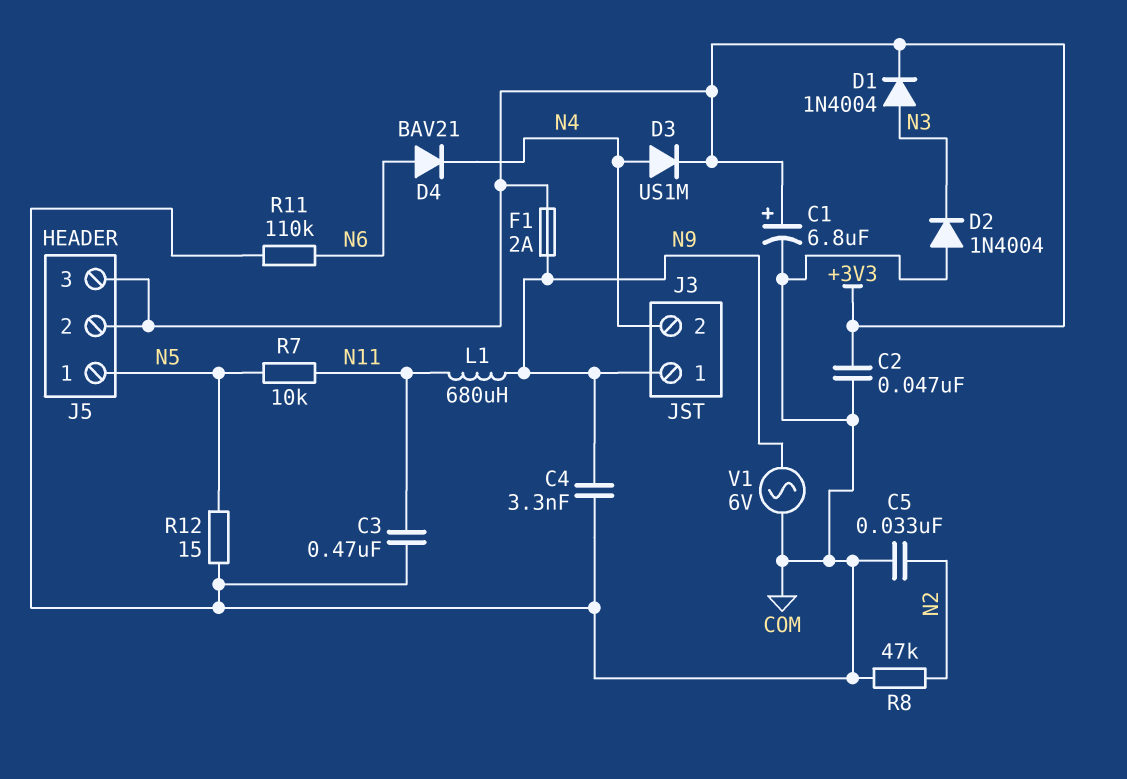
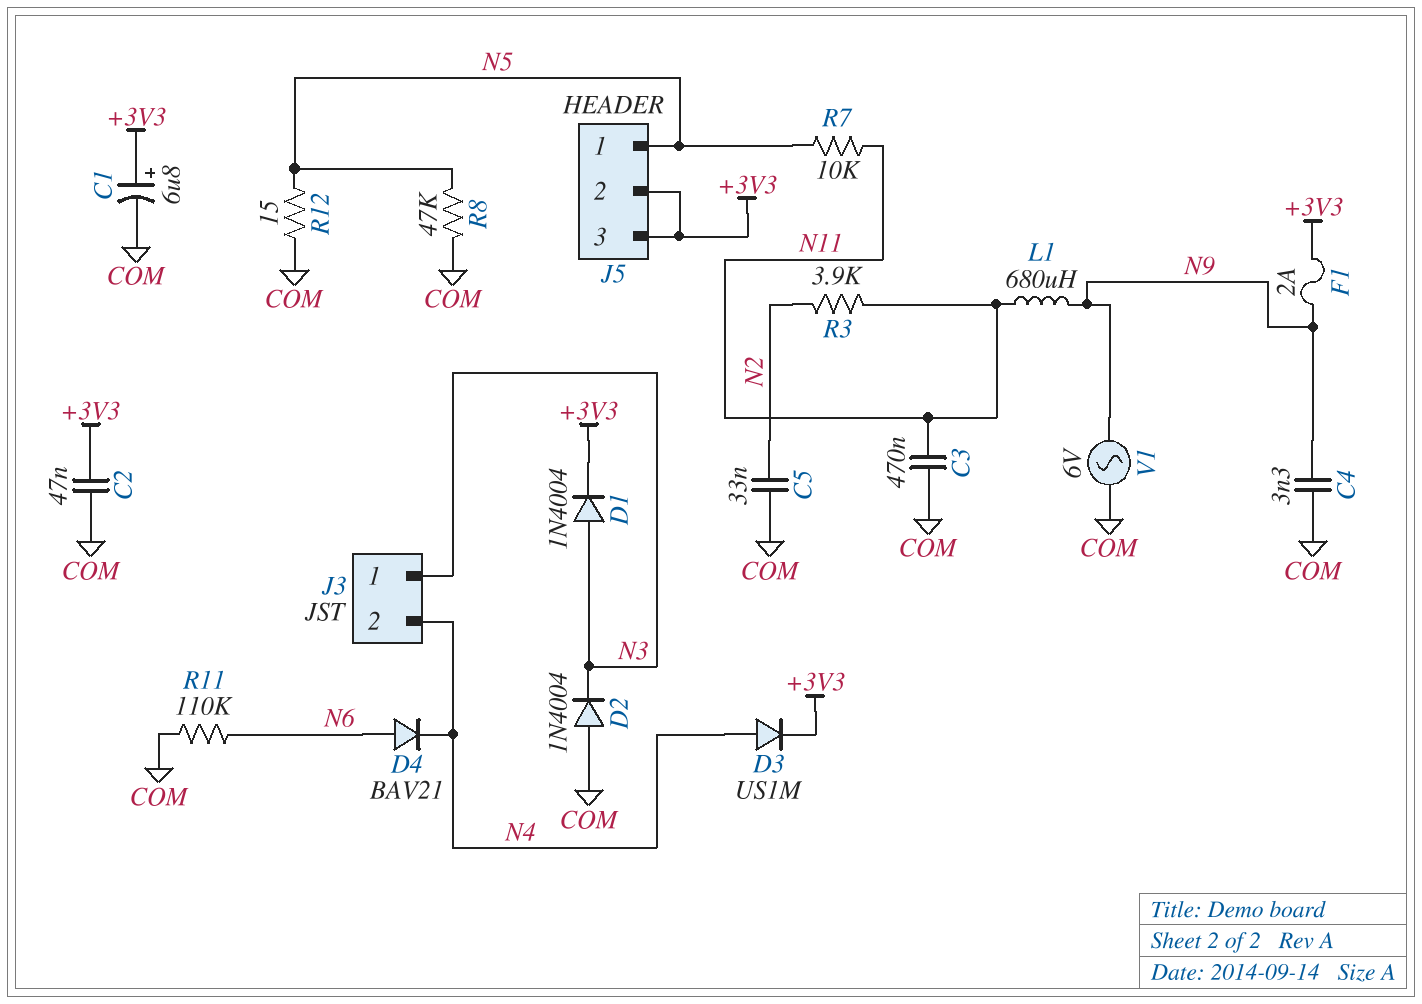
J3 pin 1: N9 -> N3
R3: none -> 3.9k (N2, N11)
R8: 47k (COM, N2) -> 47k (COM, N5)

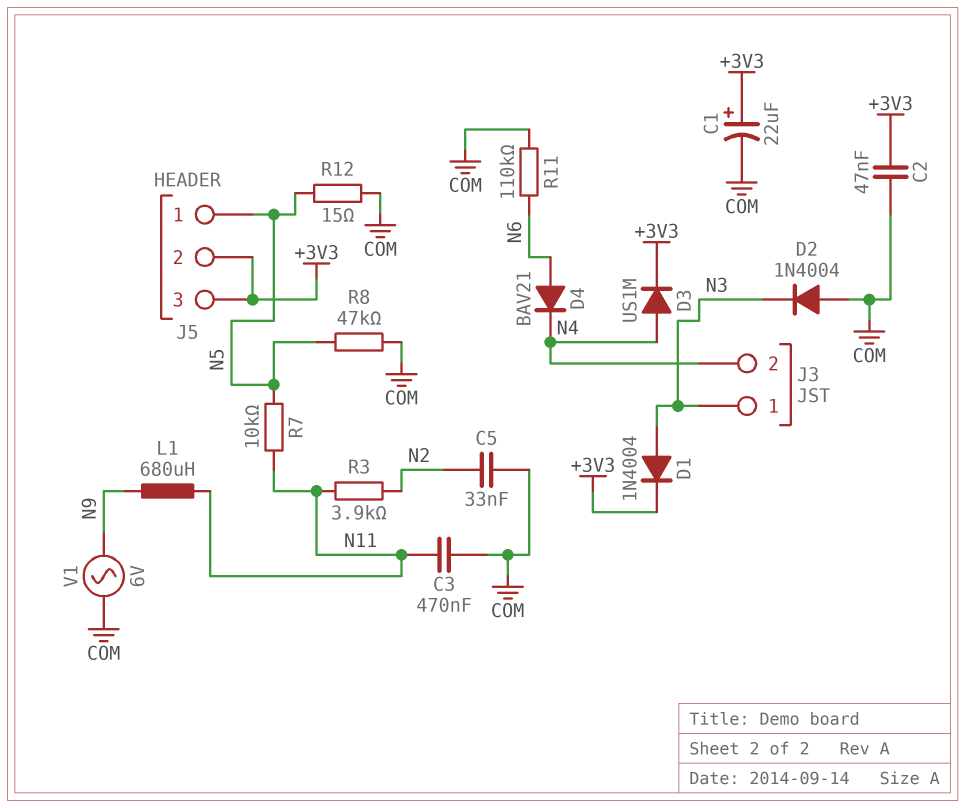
C1: 6.8uF (plus +3V3, minus COM) -> 22uF (plus +3V3, minus COM)
C4: 3.3nF (COM, N9) -> none
F1: 2A (+3V3, N9) -> none

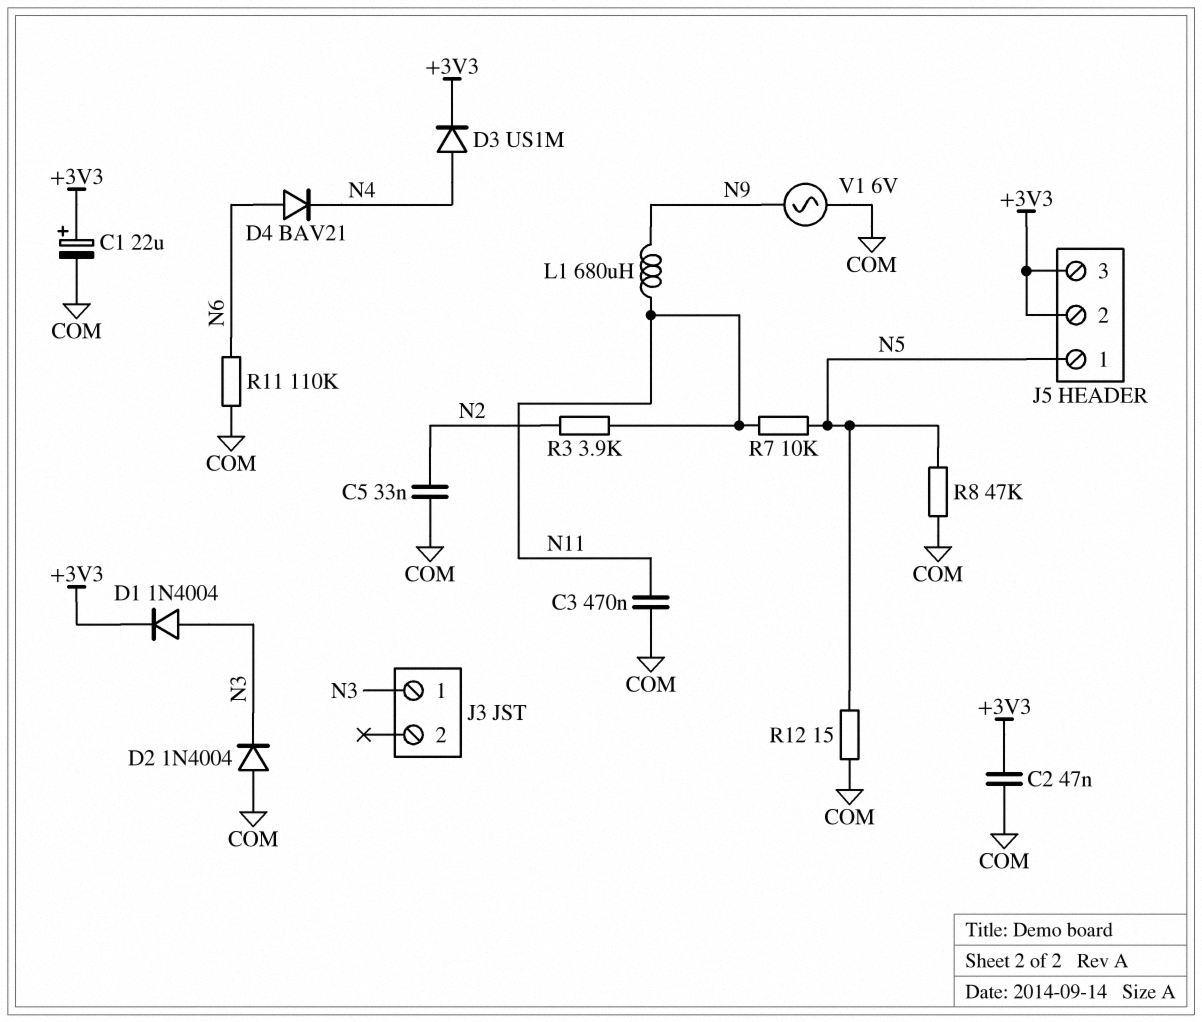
J3 pin 2: N4 -> none

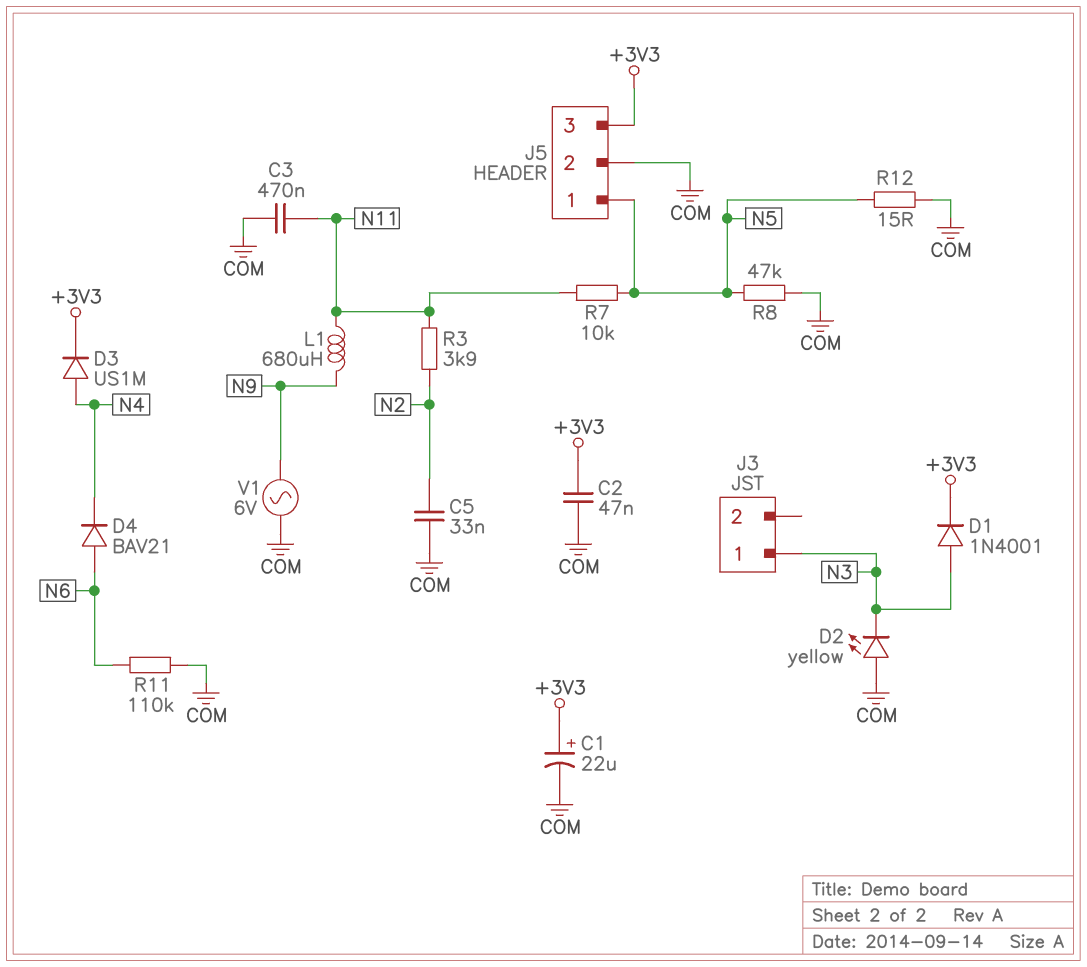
D1: diode 1N4004 (A N3, K +3V3) -> diode 1N4001 (A N3, K +3V3)
D2: diode 1N4004 (A COM, K N3) -> LED yellow (A COM, K N3)
J5 pin 2: +3V3 -> COM

